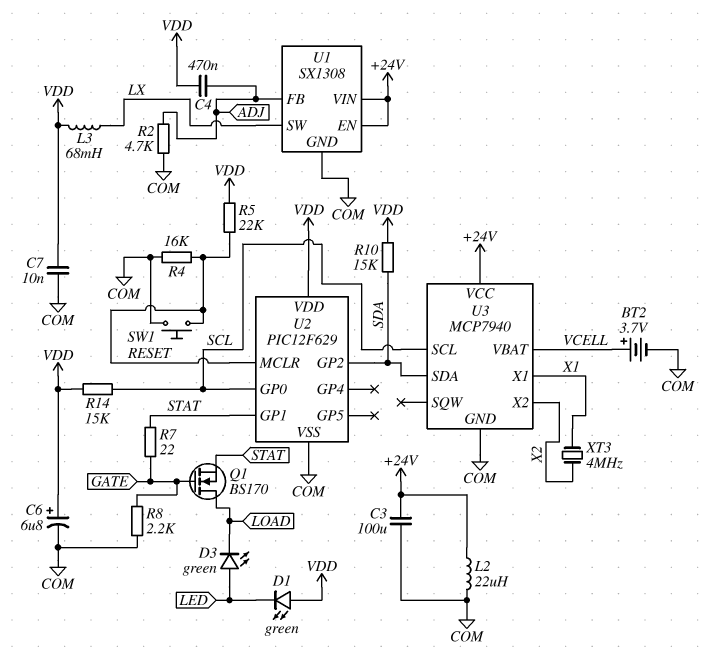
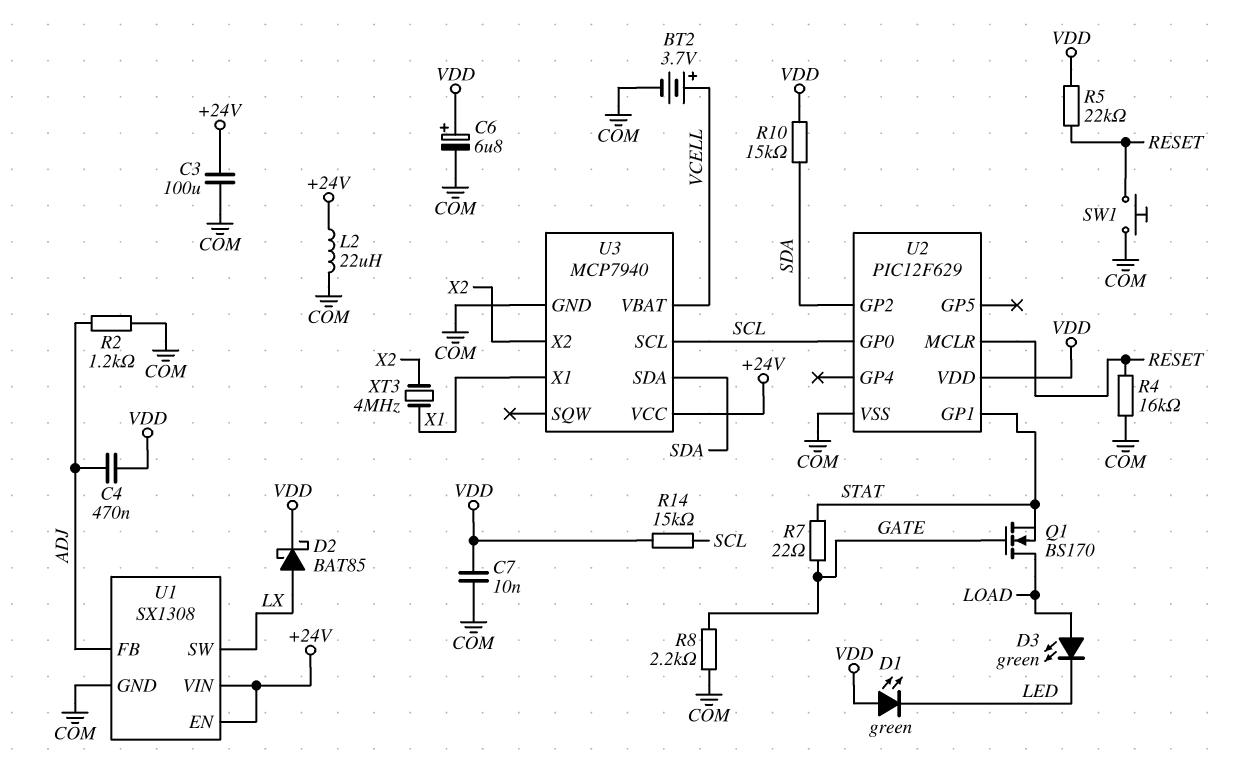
D2: none -> schottky BAT85 (A LX, K VDD)
D3: LED green (A LED, K LOAD) -> LED green (A LOAD, K LED)
L3: 68mH (LX, VDD) -> none
R2: 4.7k (ADJ, COM) -> 1.2k (ADJ, COM)

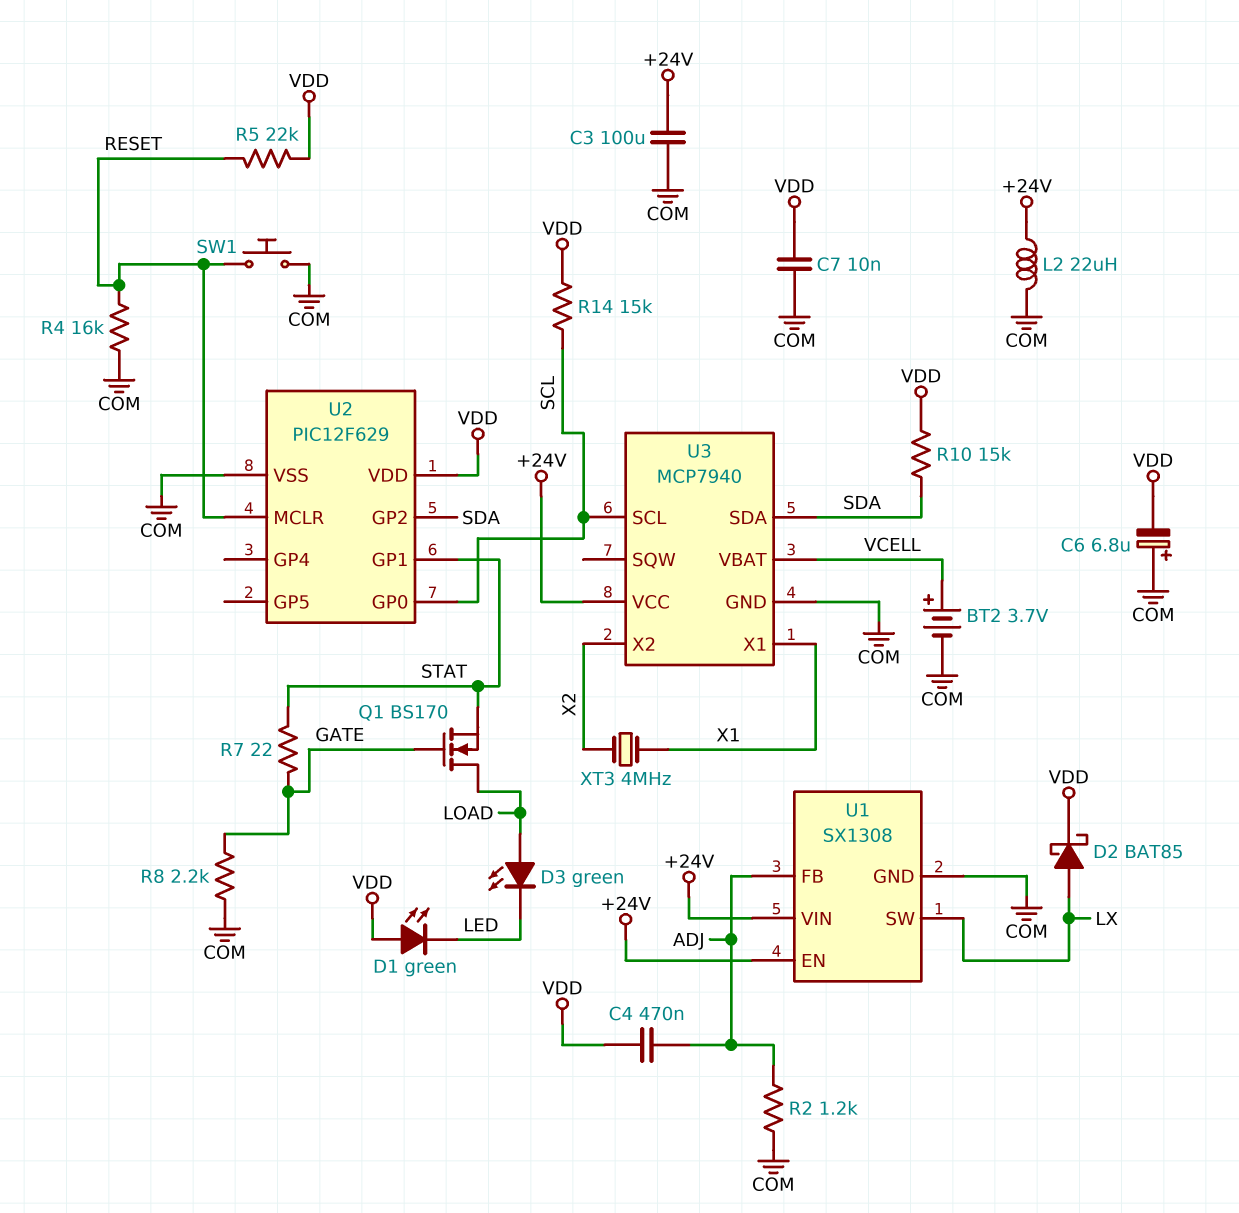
C6: 6.8uF (plus VDD, minus COM) -> 6.8uF (plus COM, minus VDD)

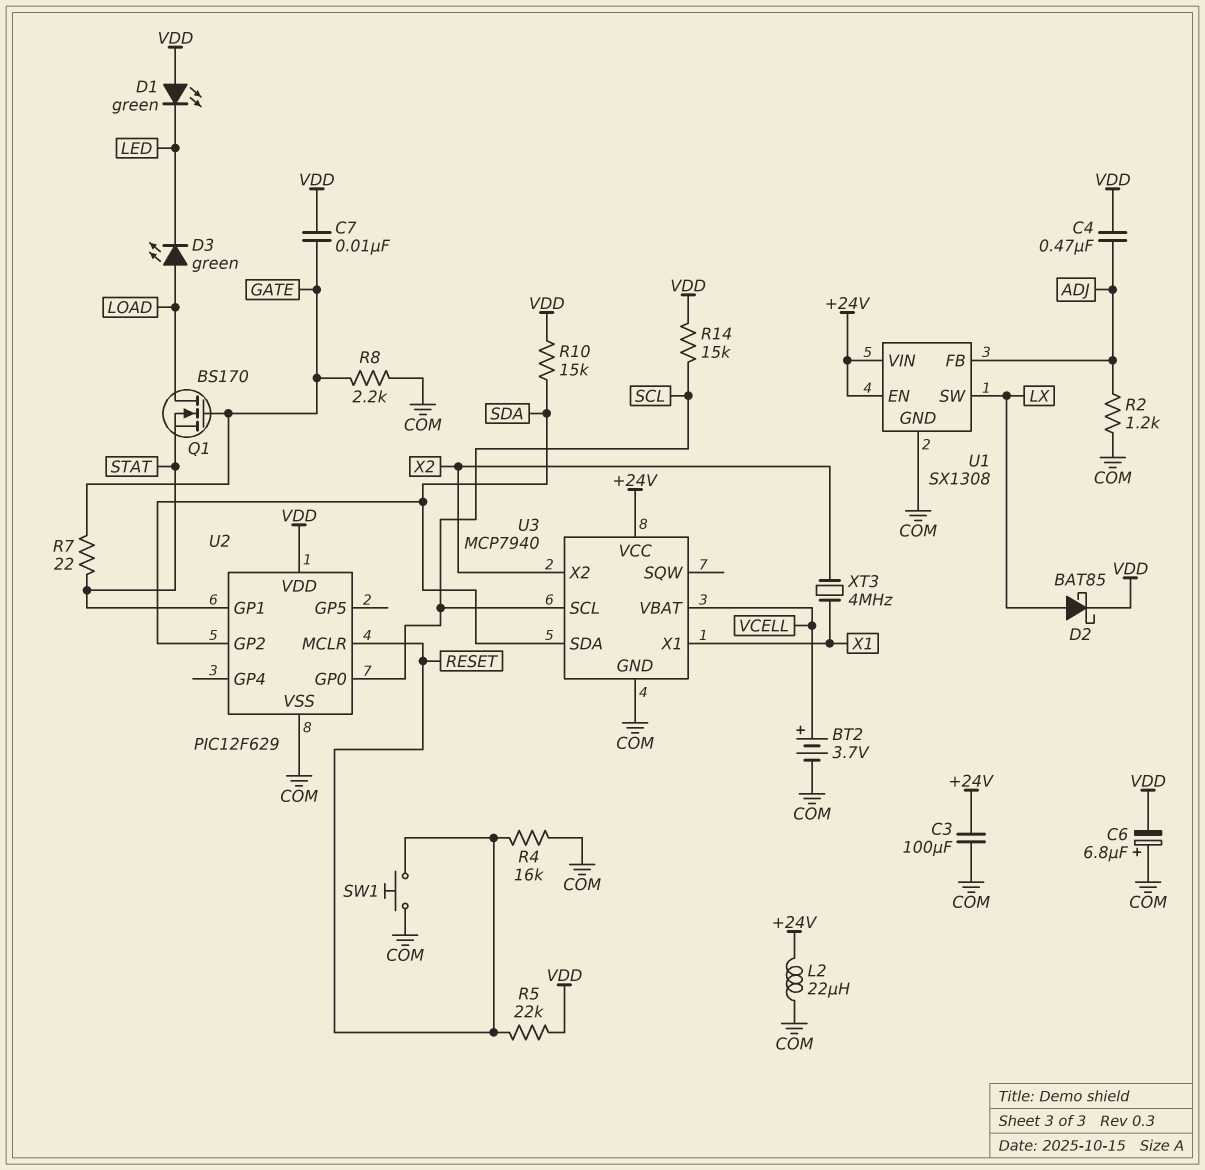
C7: 10nF (COM, VDD) -> 10nF (GATE, VDD)

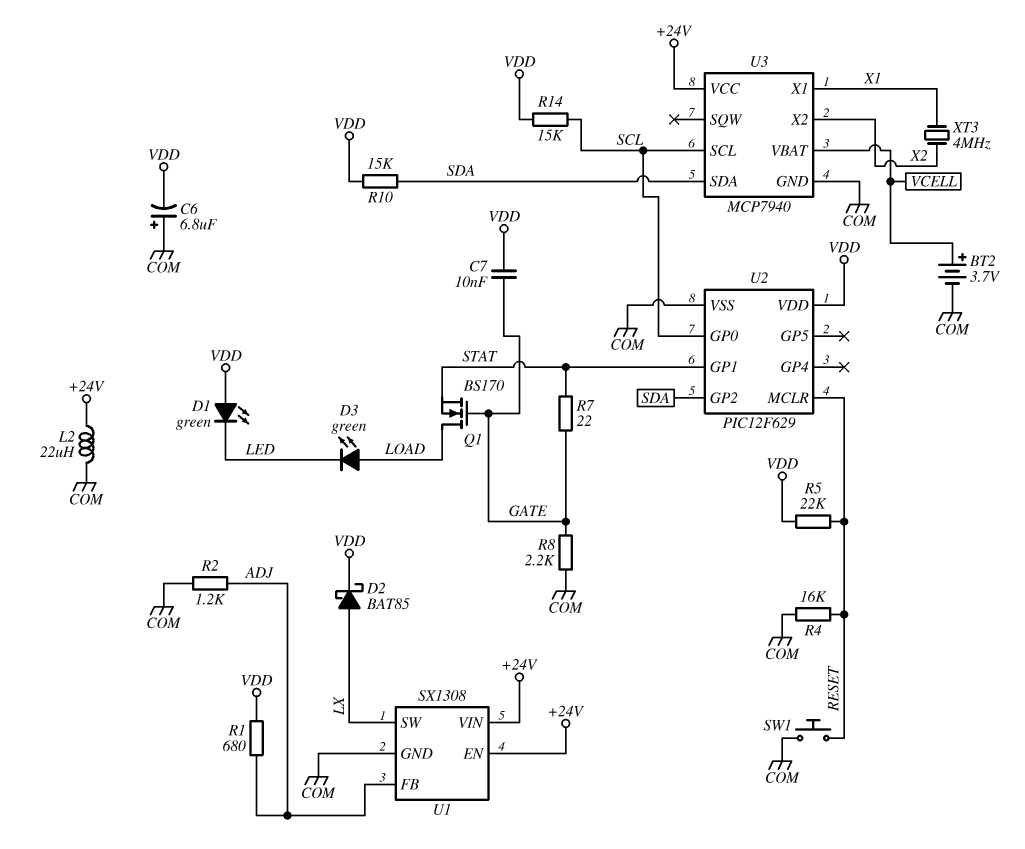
C3: 100uF (+24V, COM) -> none
C4: 470nF (ADJ, VDD) -> none
R1: none -> 680 (ADJ, VDD)

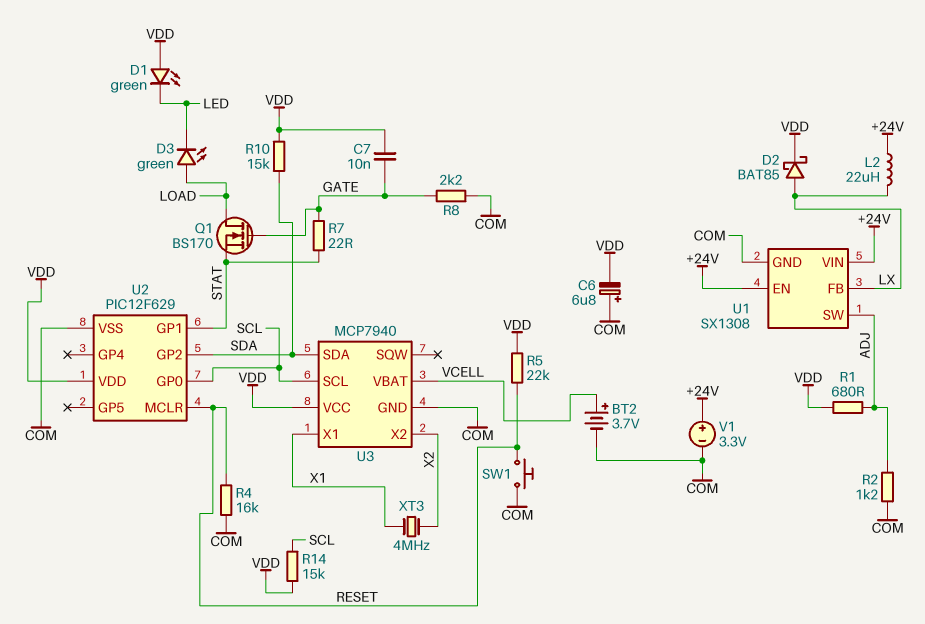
L2: 22uH (+24V, COM) -> 22uH (+24V, LX)
U1 pin FB: ADJ -> LX
U1 pin SW: LX -> ADJ
U3 pin VCC: +24V -> VDD
V1: none -> 3.3V (plus +24V, minus COM)

